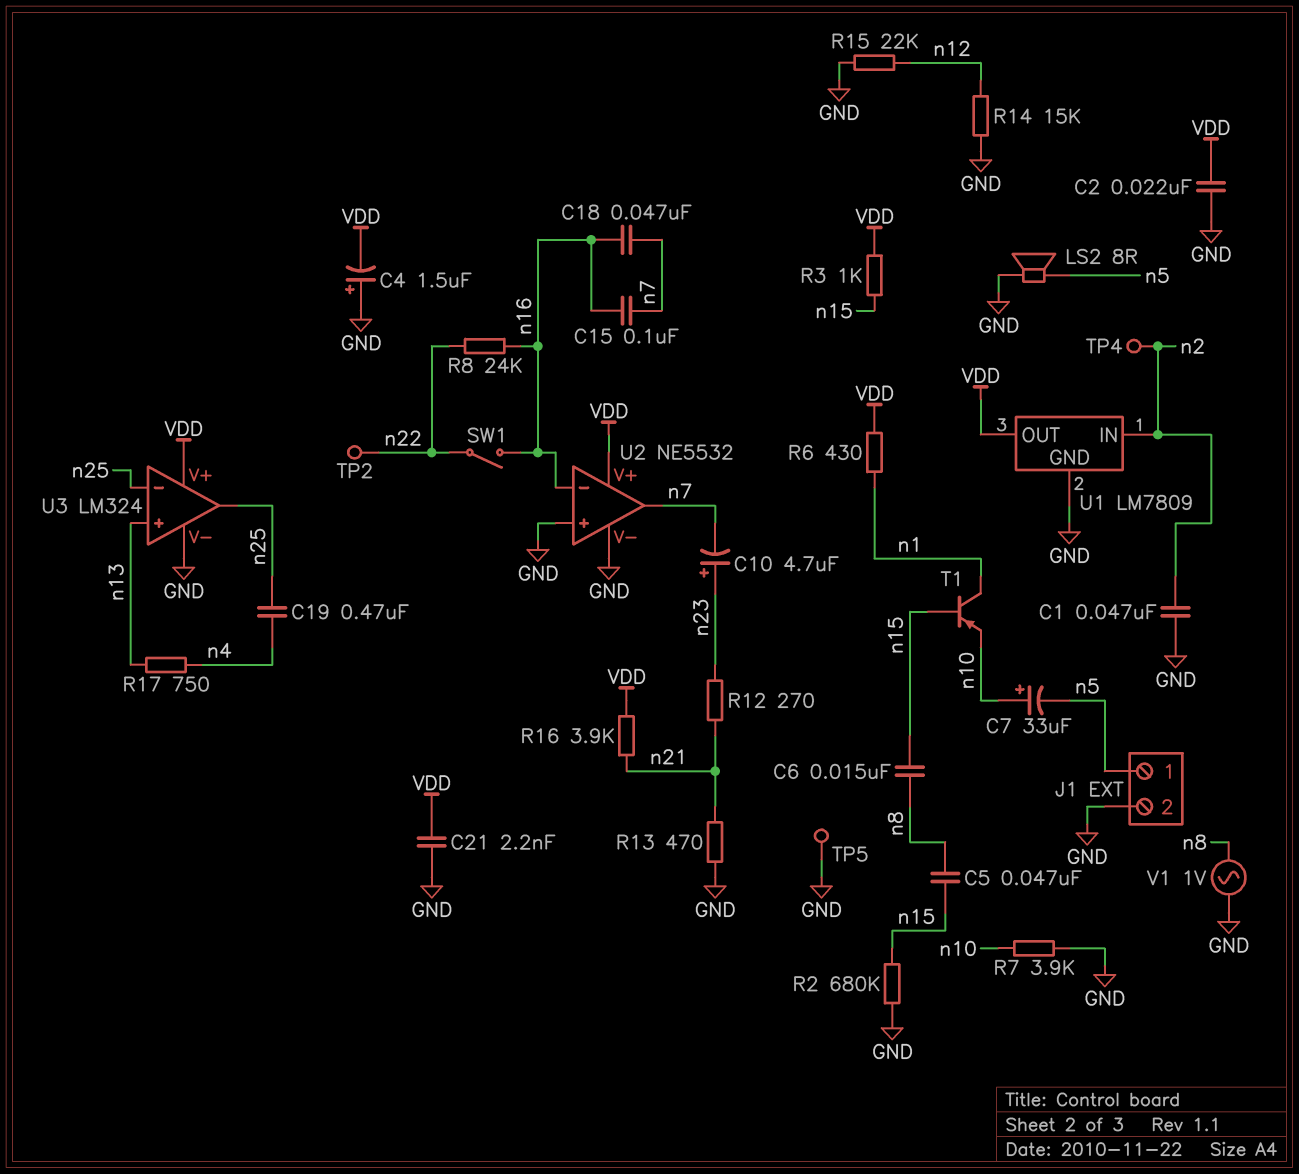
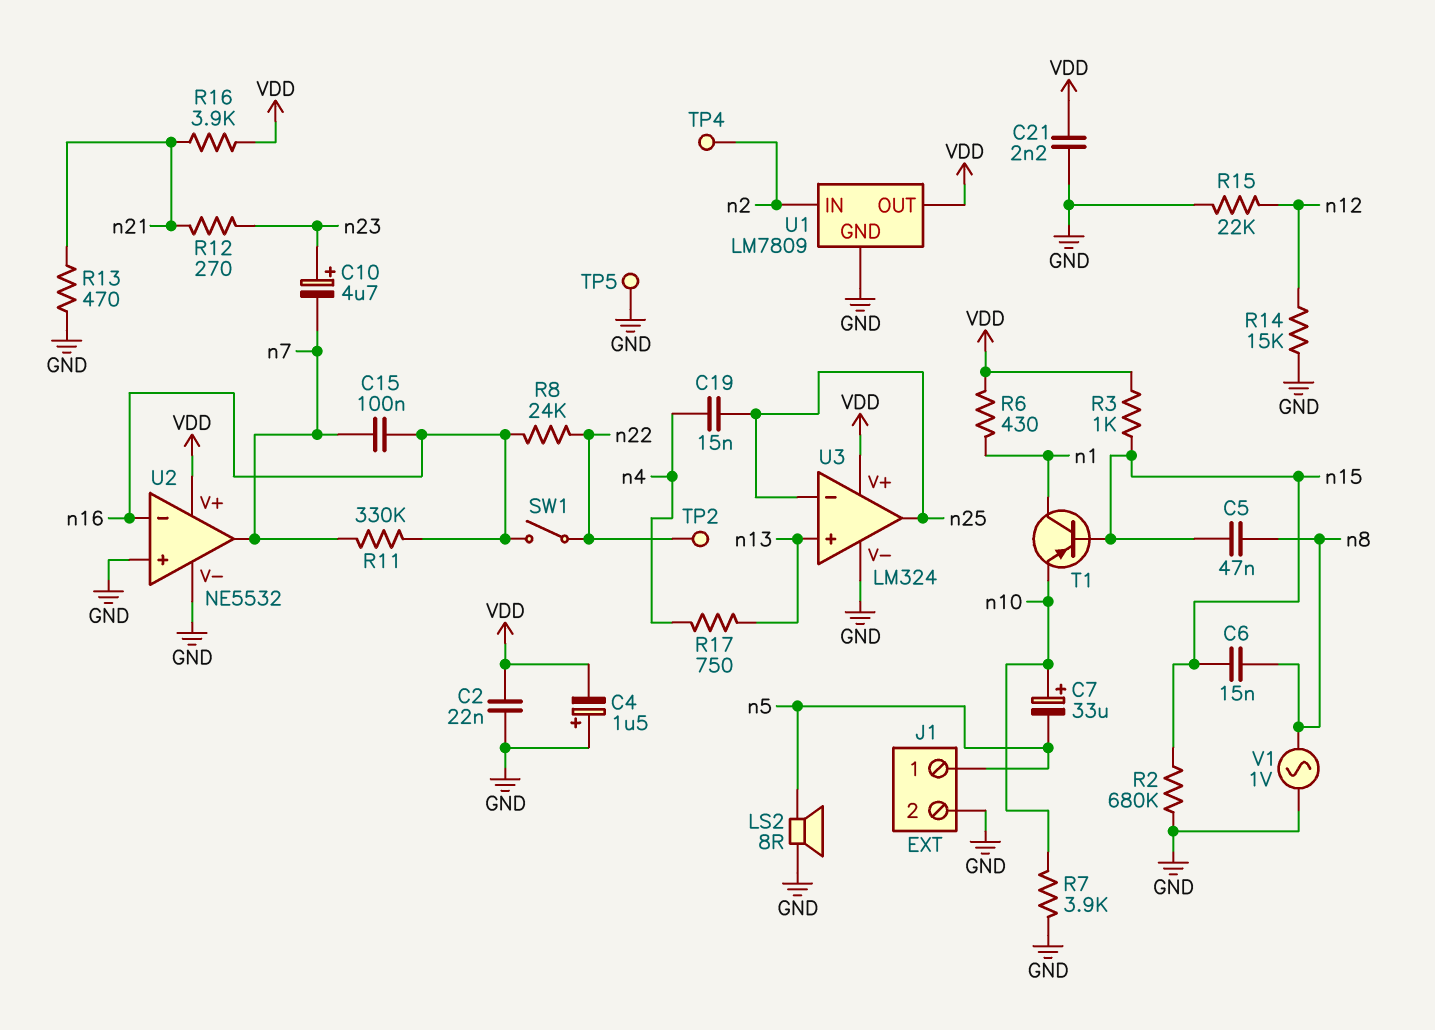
C1: 47nF (GND, n2) -> none
C18: 47nF (n7, n16) -> none
C19: 470nF (n4, n25) -> 15nF (n4, n25)
R11: none -> 330k (n7, n16)

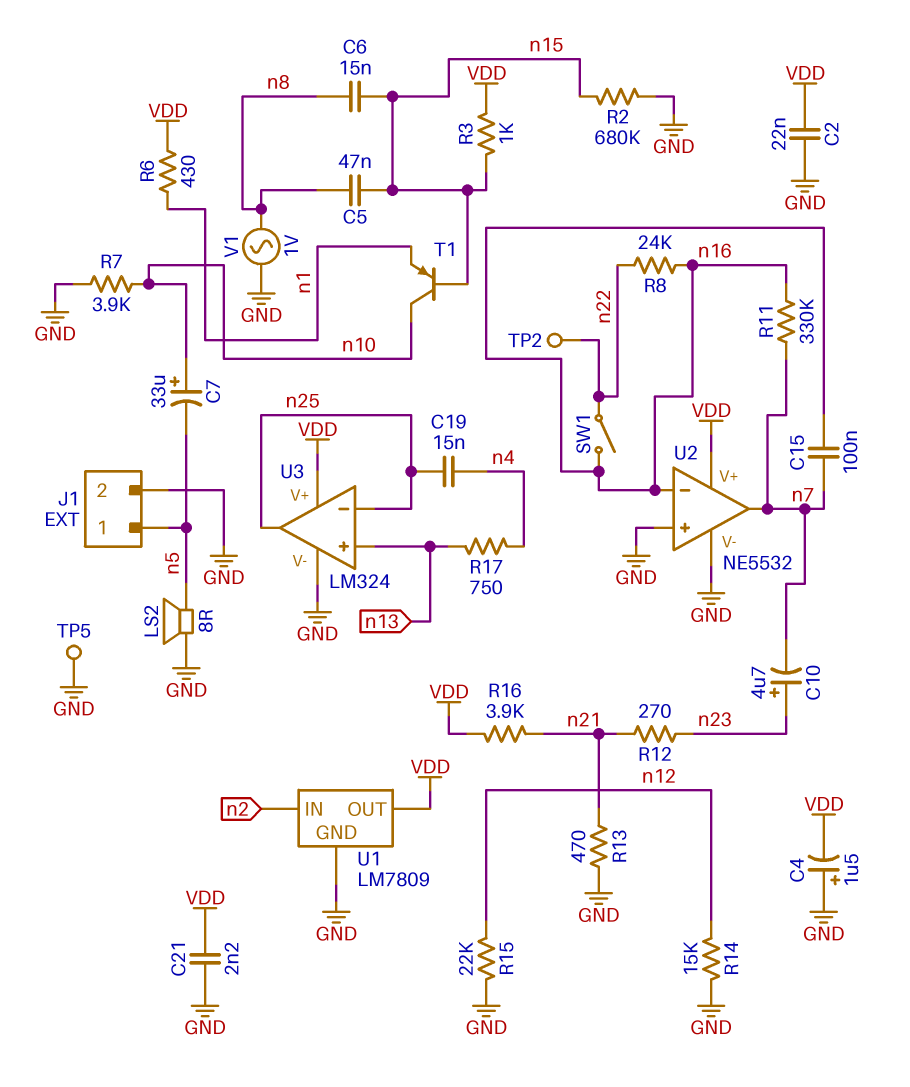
T1: PNP (B n15, C n1, E n10) -> PNP (B n15, C n10, E n1)
TP4: test point (n2) -> none

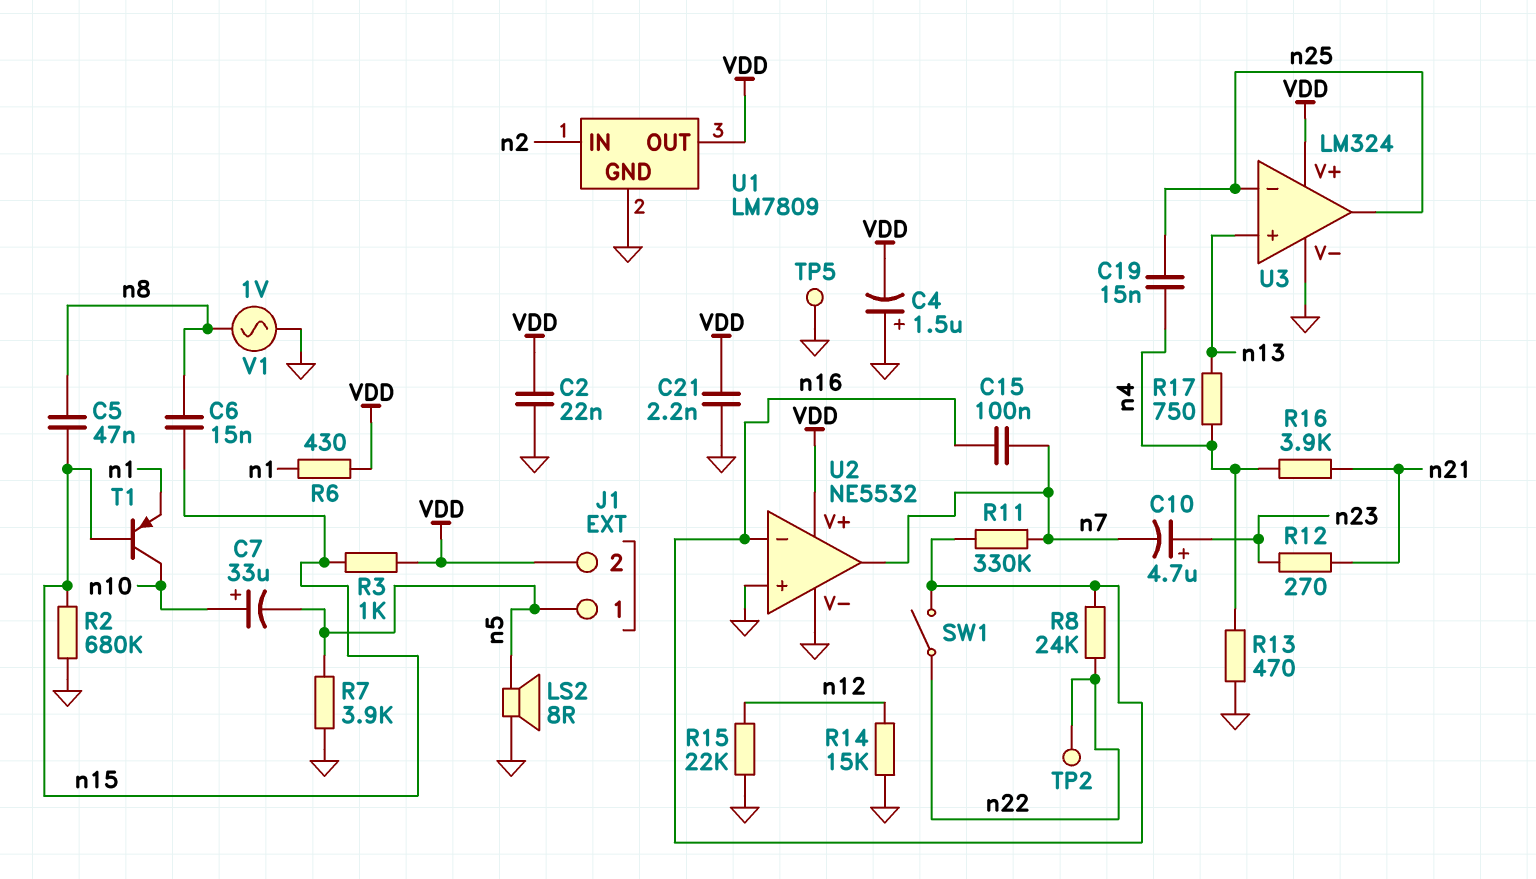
J1 pin 2: GND -> VDD
R7: 3.9k (GND, n10) -> 3.9k (GND, n5)
R13: 470 (GND, n21) -> 470 (GND, n4)
R16: 3.9k (VDD, n21) -> 3.9k (n4, n21)

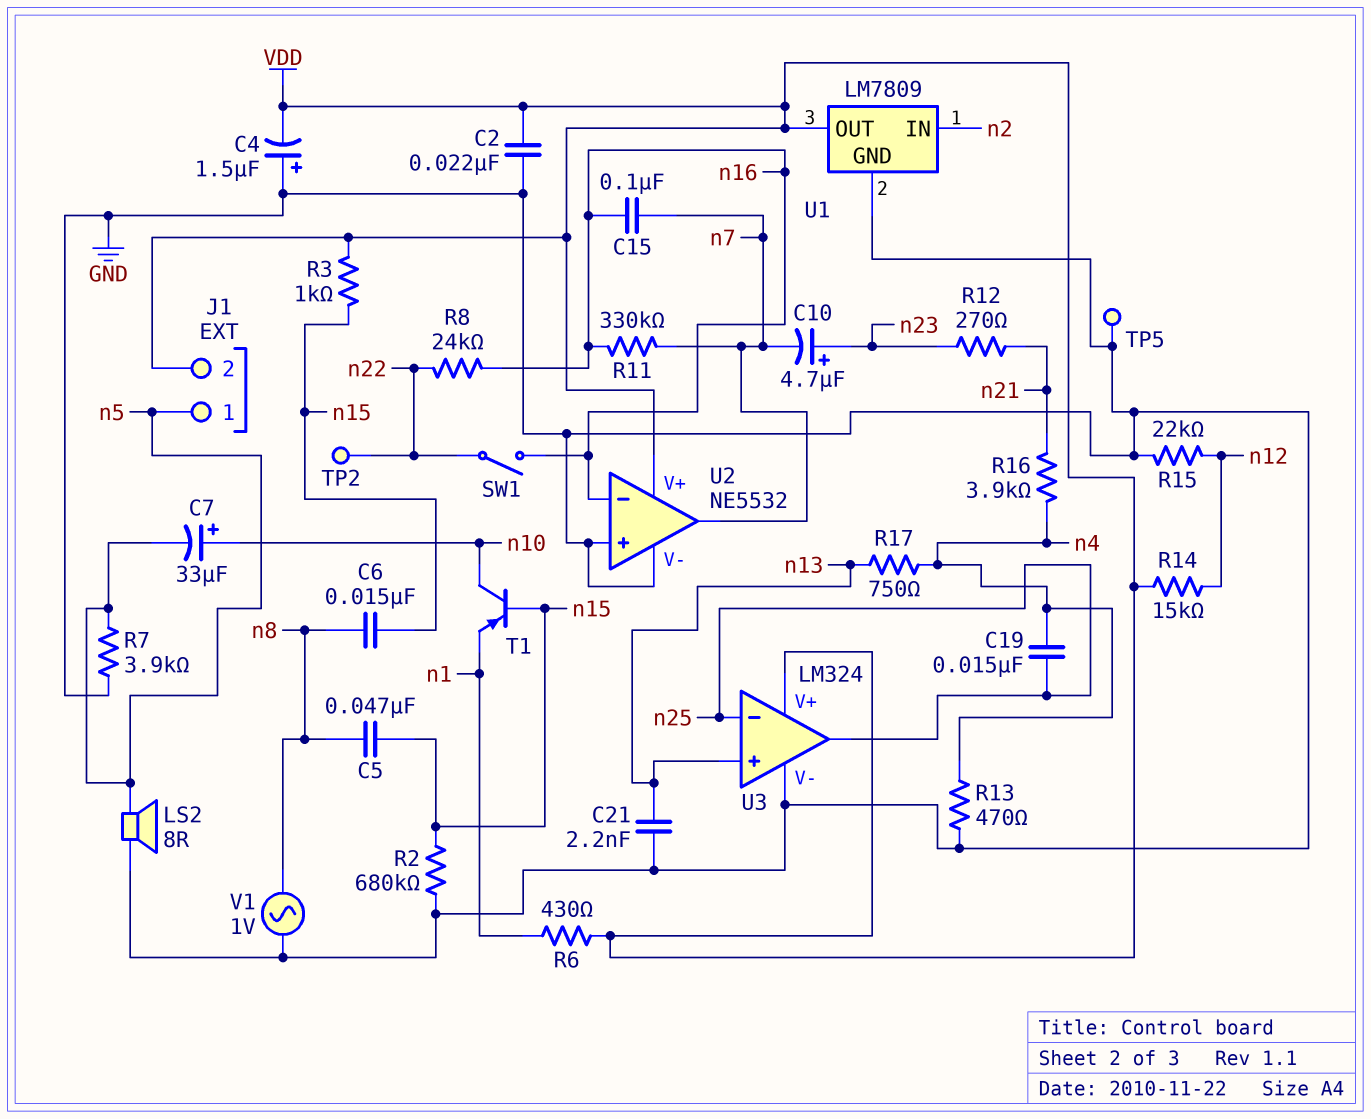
C21: 2.2nF (GND, VDD) -> 2.2nF (GND, n13)
R14: 15k (GND, n12) -> 15k (VDD, n12)

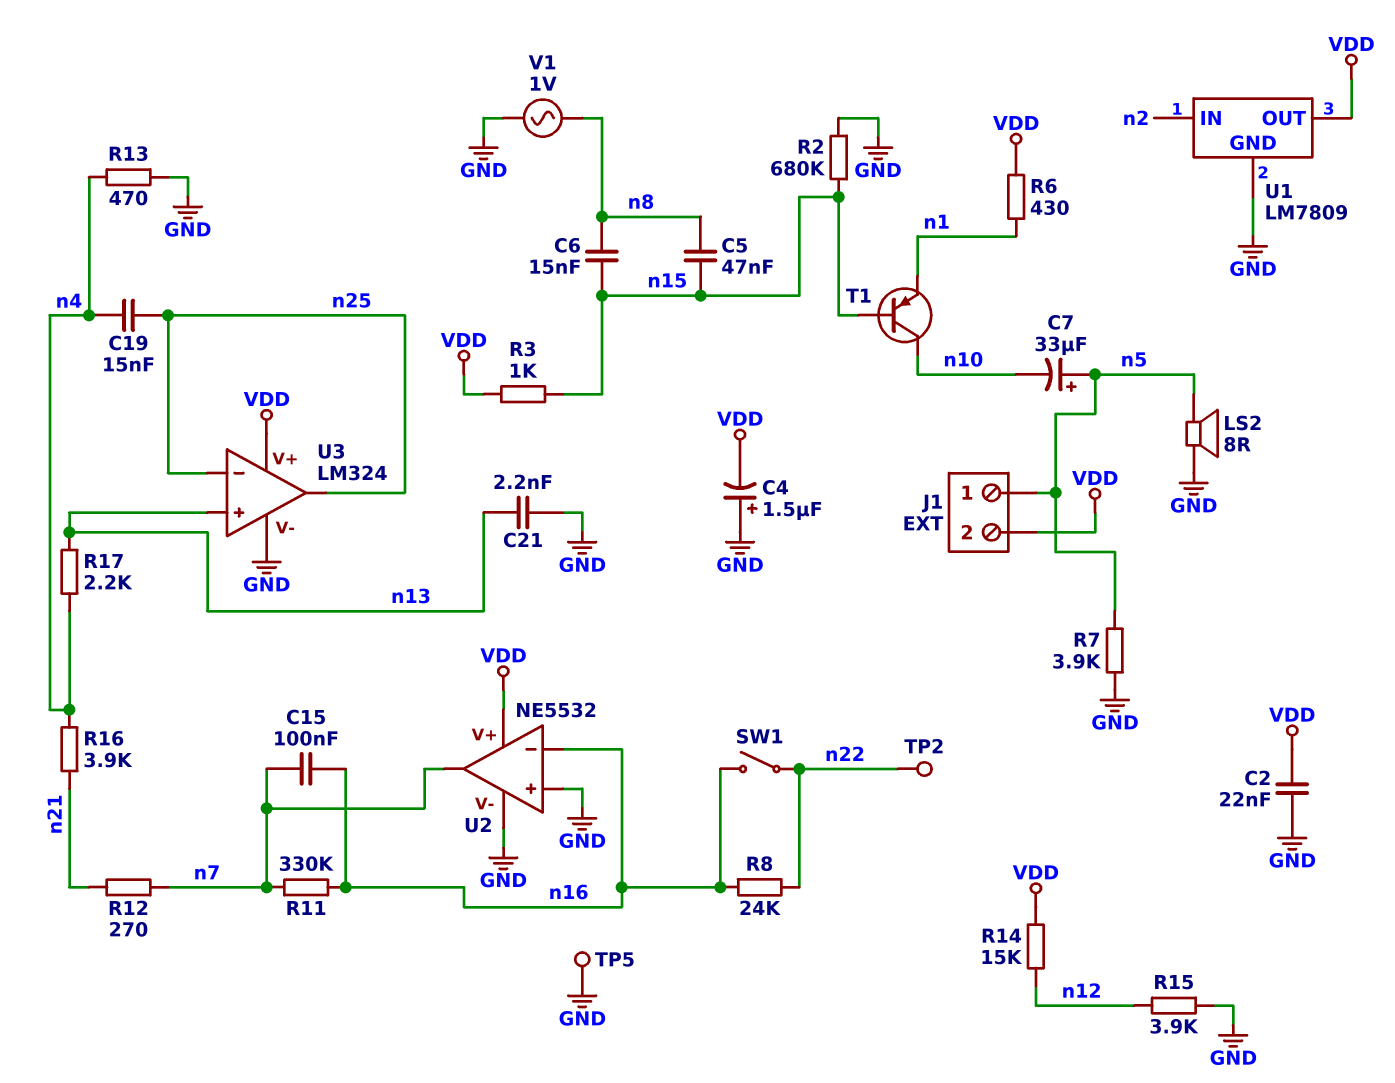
C7: 33uF (plus n10, minus n5) -> 33uF (plus n5, minus n10)
C10: 4.7uF (plus n23, minus n7) -> none
R12: 270 (n21, n23) -> 270 (n7, n21)
R15: 22k (GND, n12) -> 3.9k (GND, n12)
R17: 750 (n4, n13) -> 2.2k (n4, n13)

